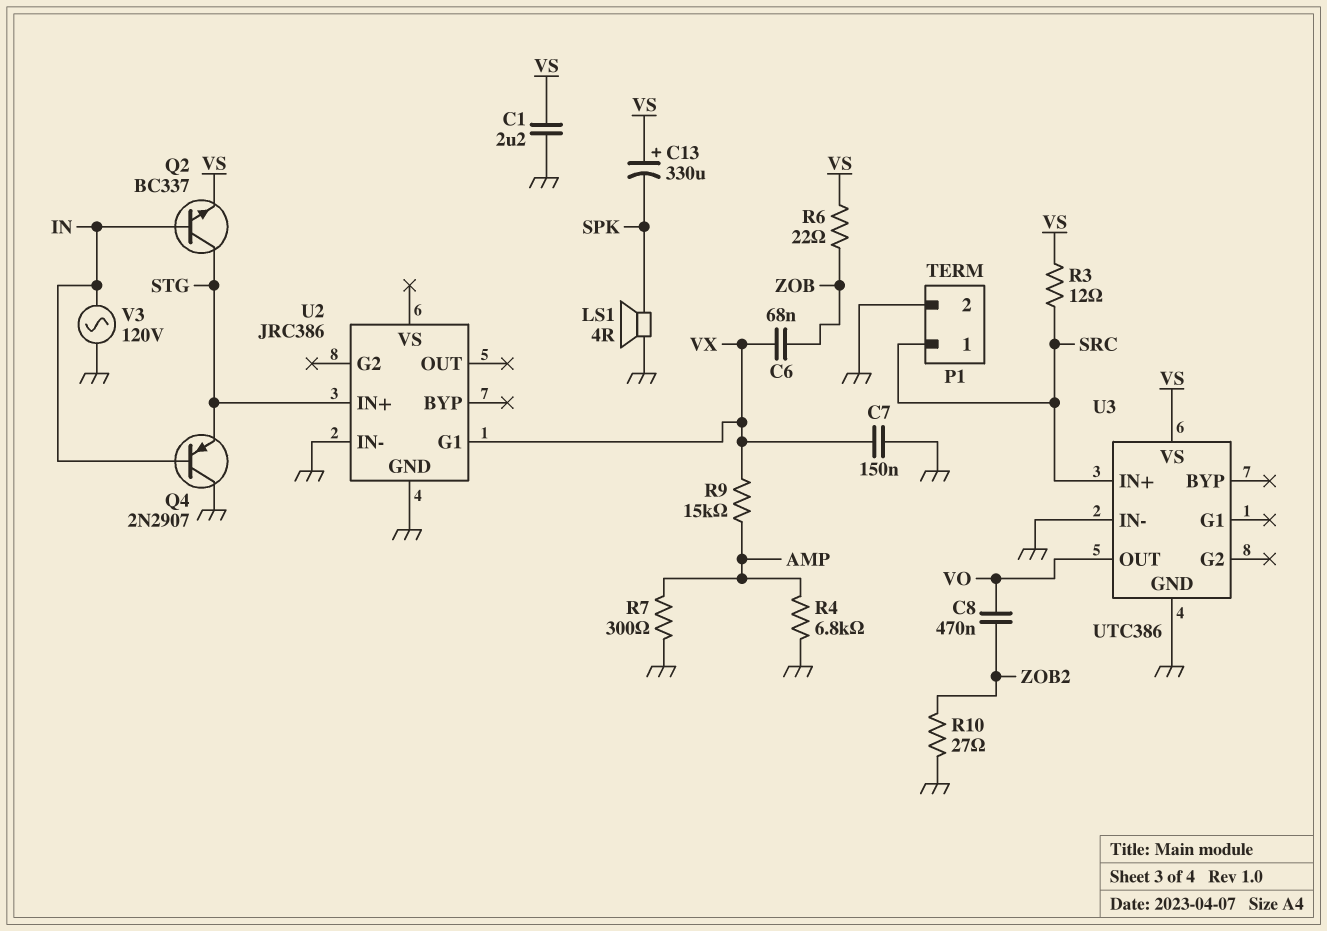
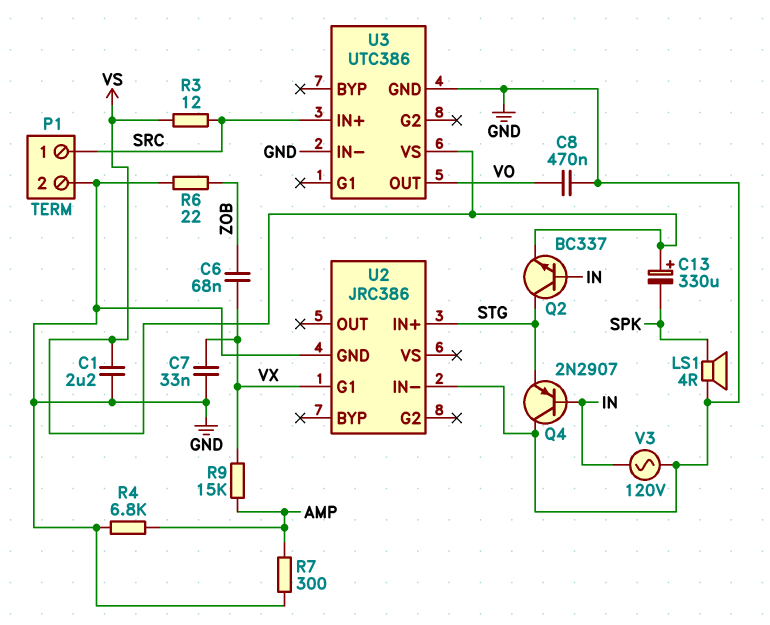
C7: 150nF (GND, VX) -> 33nF (GND, VX)
C8: 470nF (VO, ZOB2) -> 470nF (GND, VO)
R6: 22 (VS, ZOB) -> 22 (GND, ZOB)
R10: 27 (GND, ZOB2) -> none

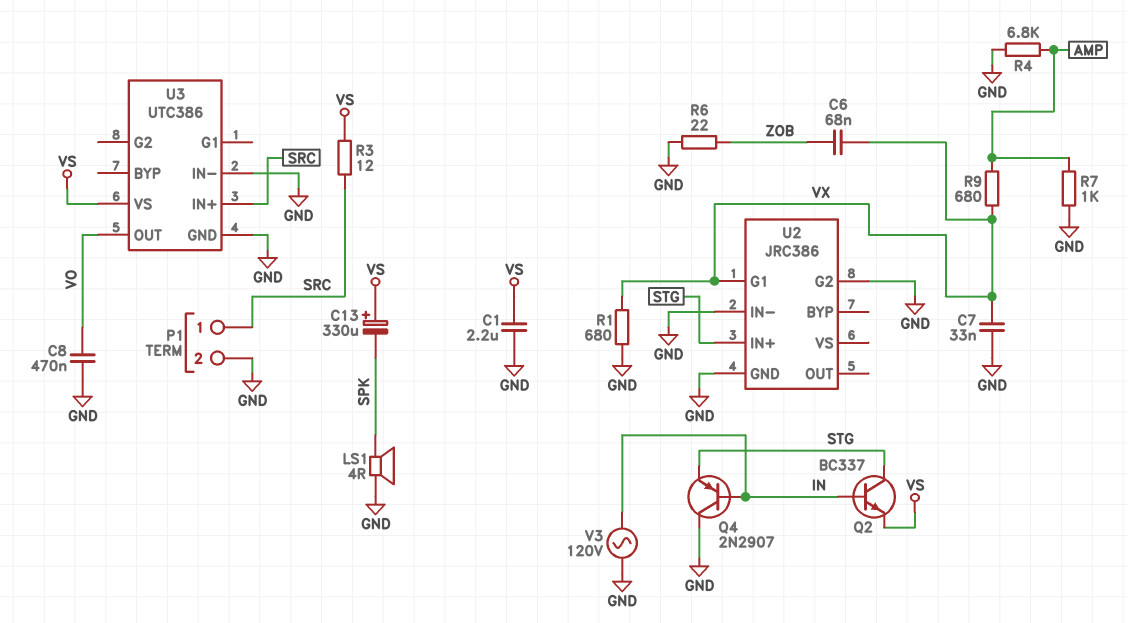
R1: none -> 680 (GND, VX)
R7: 300 (AMP, GND) -> 1k (AMP, GND)
R9: 15k (AMP, VX) -> 680 (AMP, VX)
U2 pin G2: none -> GND

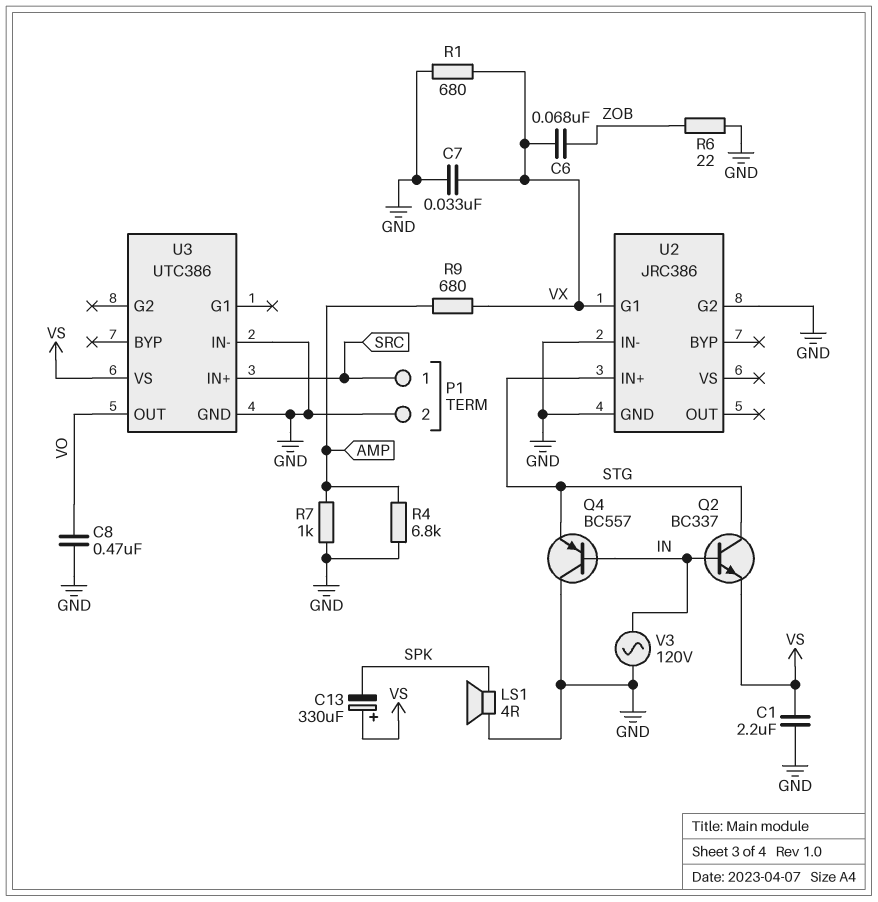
Q4: PNP 2N2907 (B IN, C GND, E STG) -> PNP BC557 (B IN, C GND, E STG)
R3: 12 (SRC, VS) -> none

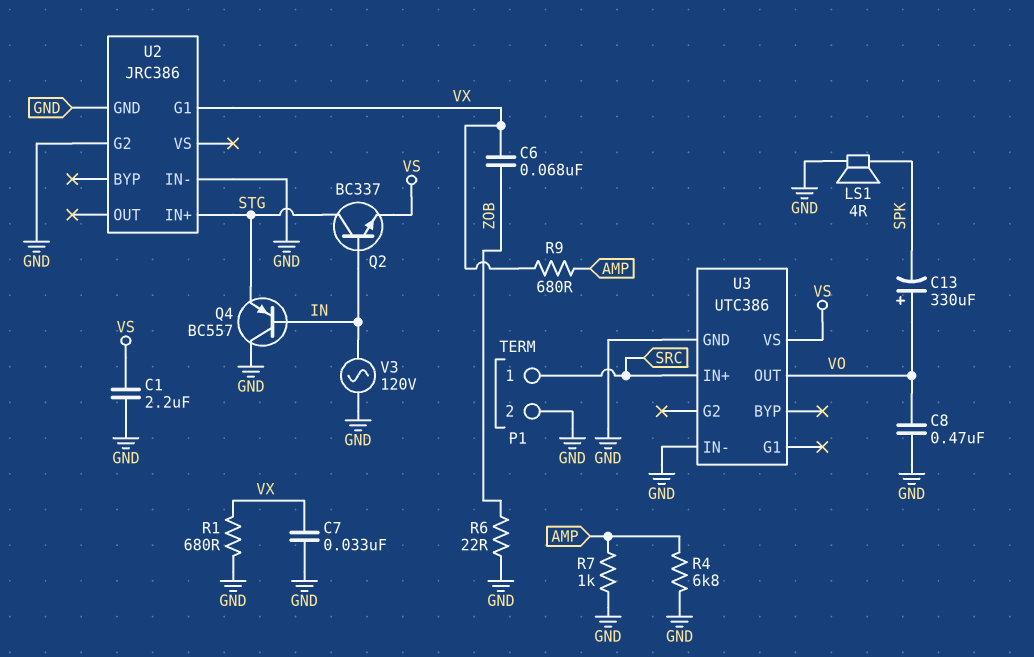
C13: 330uF (plus VS, minus SPK) -> 330uF (plus VO, minus SPK)

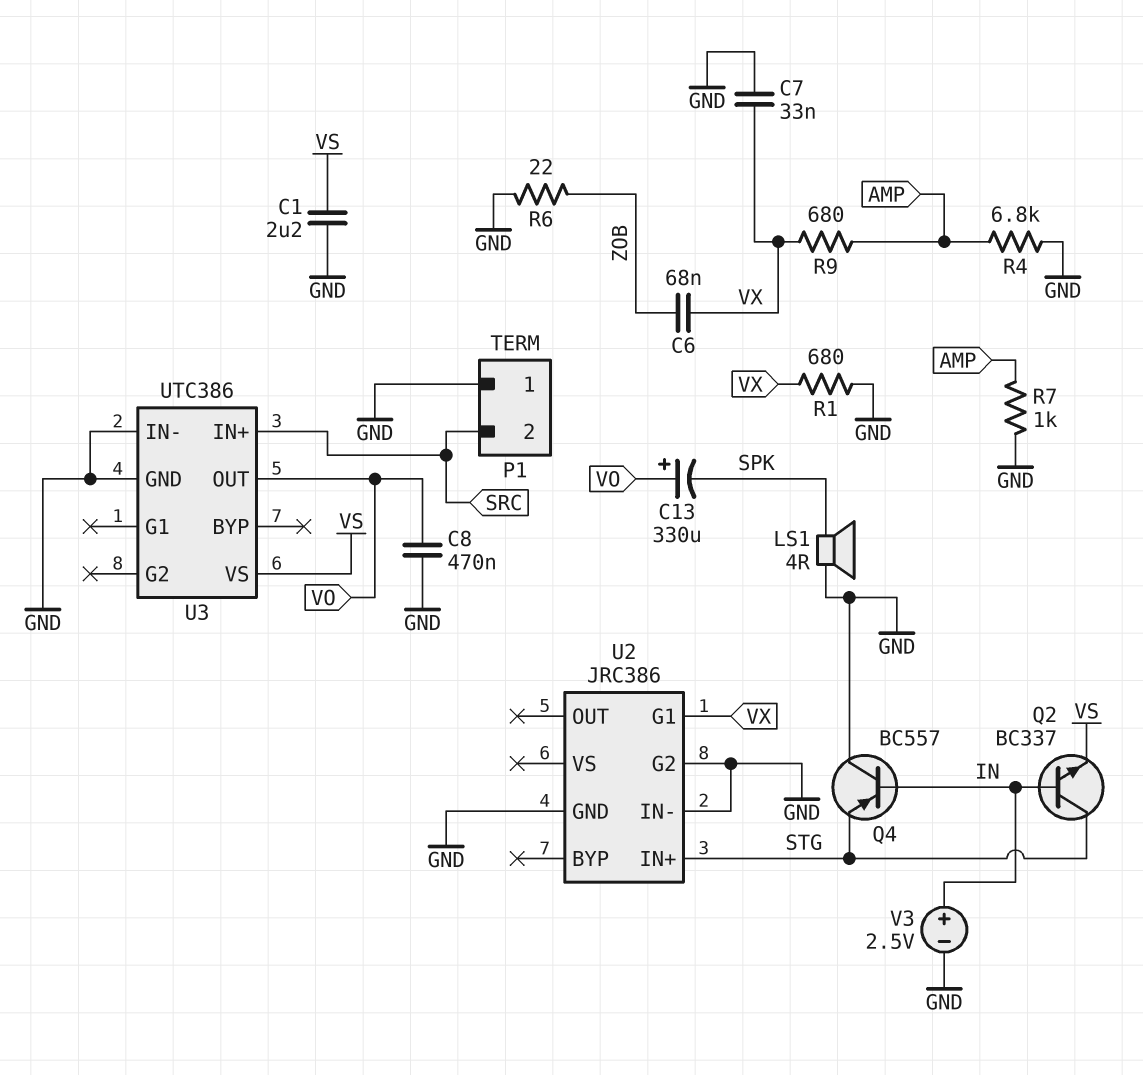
P1 pin 1: SRC -> GND
P1 pin 2: GND -> SRC
V3: AC 120V (GND, IN) -> 2.5V (plus IN, minus GND)

